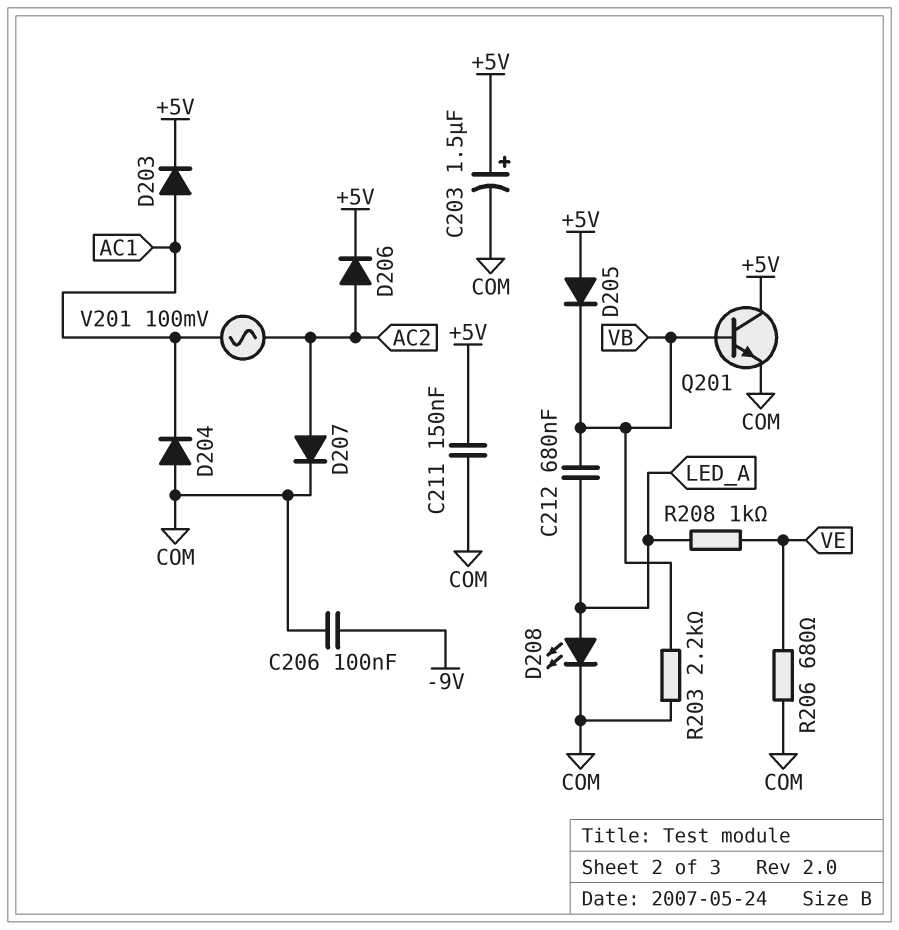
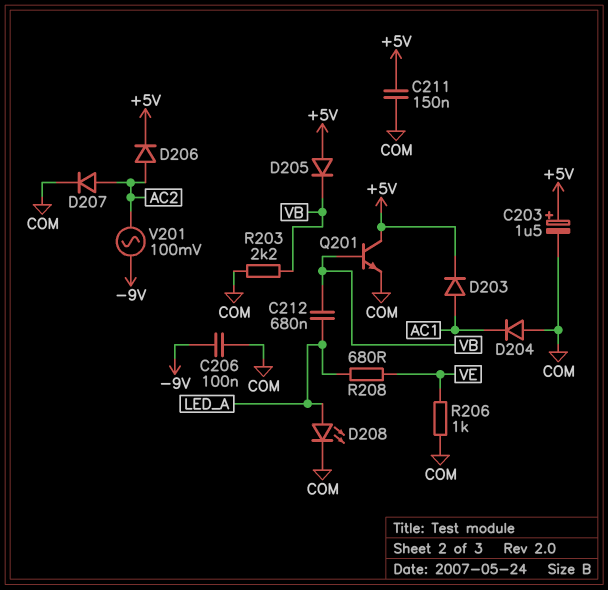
R206: 680 (COM, VE) -> 1k (COM, VE)
R208: 1k (LED_A, VE) -> 680 (LED_A, VE)
V201: AC 100mV (AC1, AC2) -> AC 100mV (-9V, AC2)

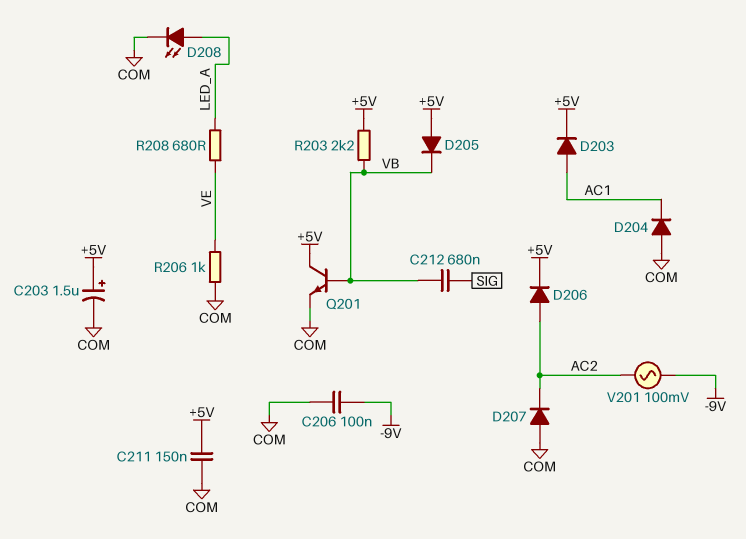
C212: 680nF (LED_A, VB) -> 680nF (SIG, VB)
D207: diode (A AC2, K COM) -> diode (A COM, K AC2)
R203: 2.2k (COM, VB) -> 2.2k (+5V, VB)

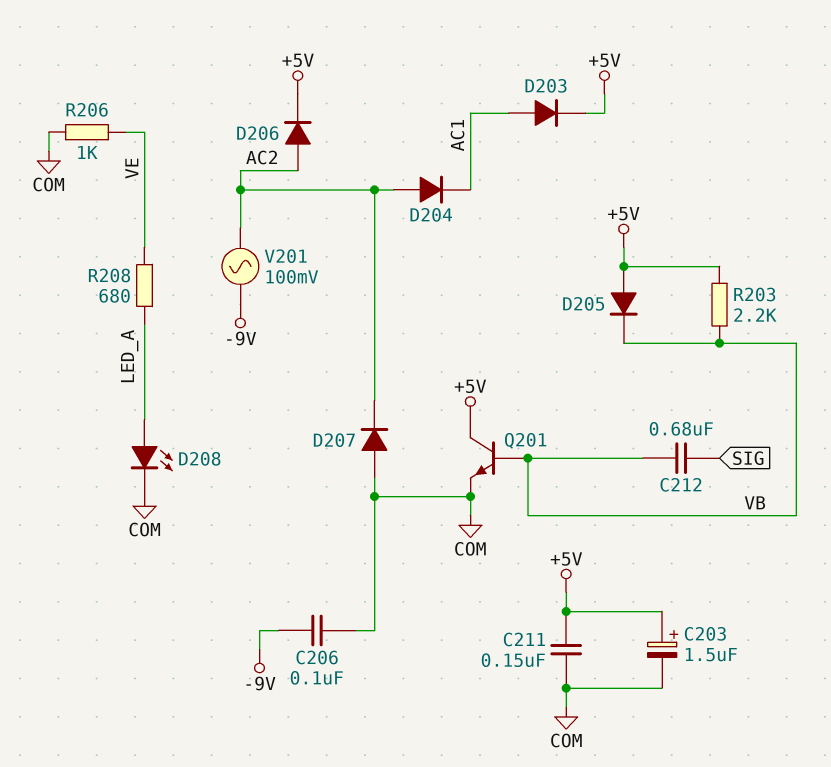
D204: diode (A COM, K AC1) -> diode (A AC2, K AC1)

